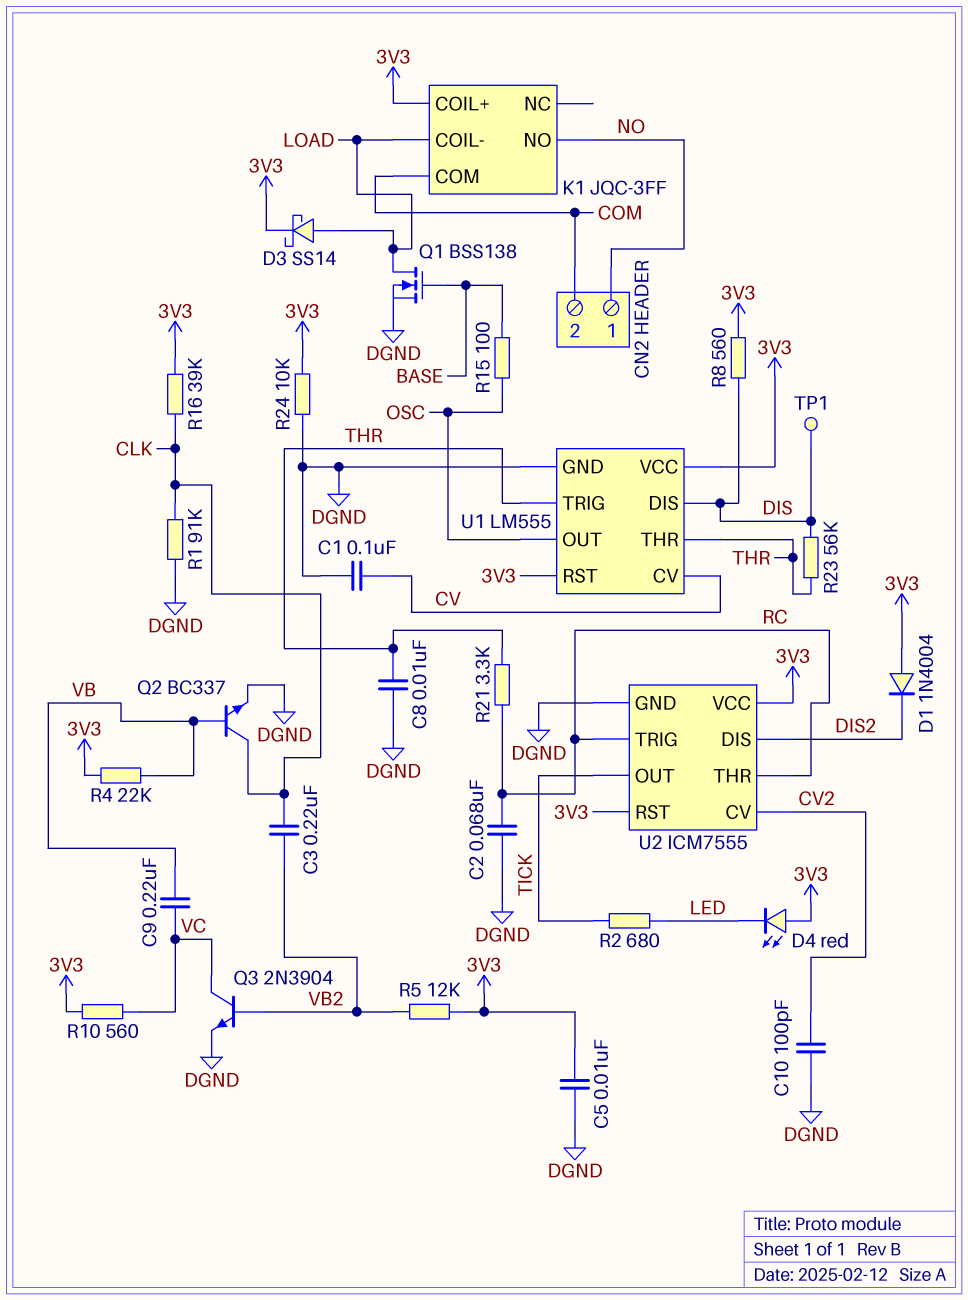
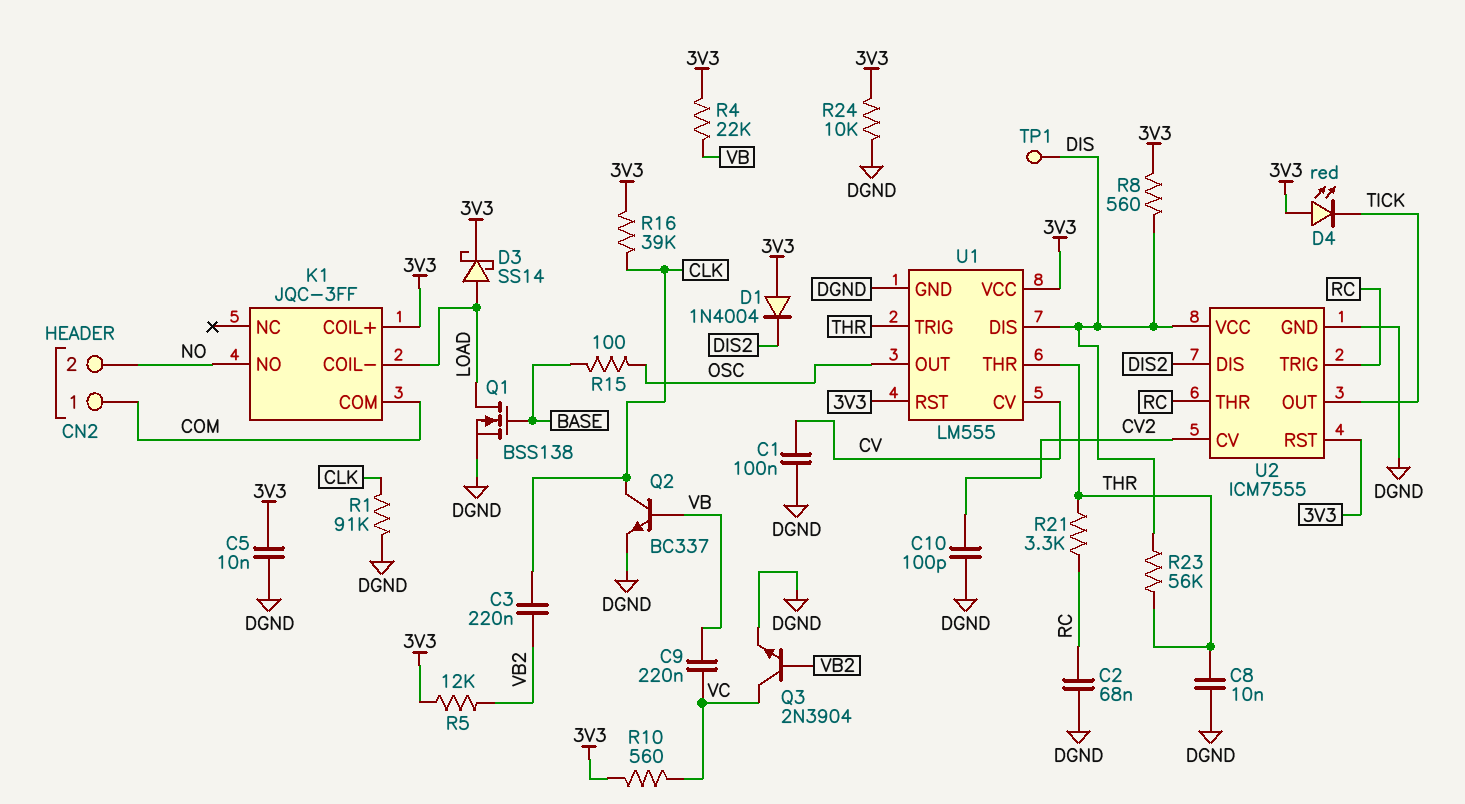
CN2 pin 1: NO -> COM
CN2 pin 2: COM -> NO
D4: LED red (A 3V3, K LED) -> LED red (A 3V3, K TICK)
R2: 680 (LED, TICK) -> none
U2 pin VCC: 3V3 -> DIS

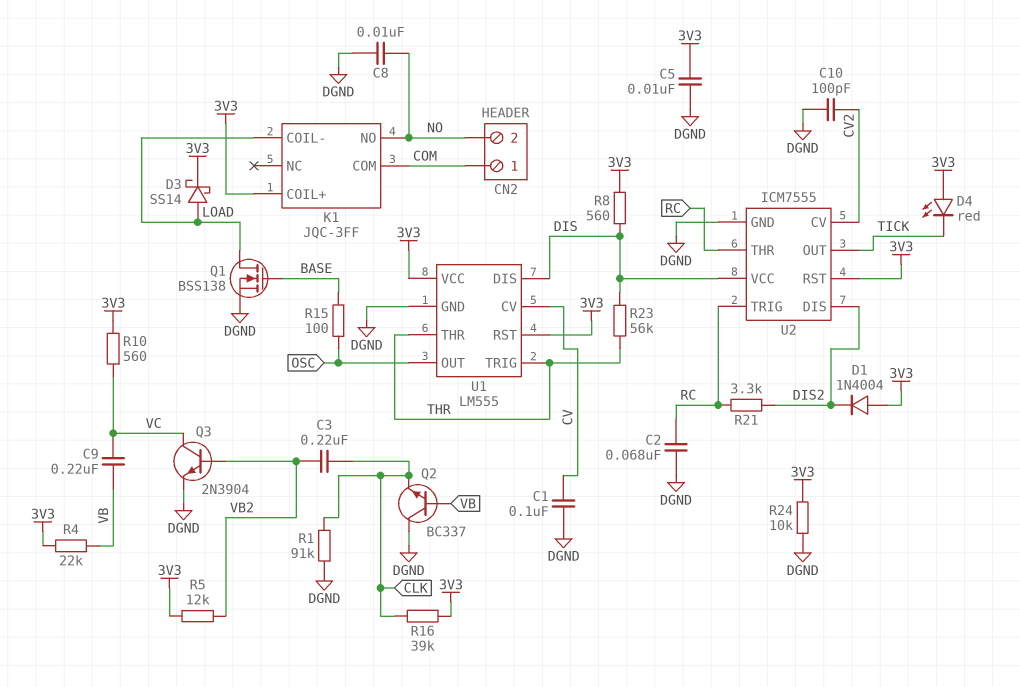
C8: 10nF (DGND, THR) -> 10nF (DGND, NO)
Q2: NPN BC337 (B VB, C CLK, E DGND) -> NPN BC337 (B VB, C DGND, E CLK)
R21: 3.3k (RC, THR) -> 3.3k (DIS2, RC)
TP1: test point (DIS) -> none

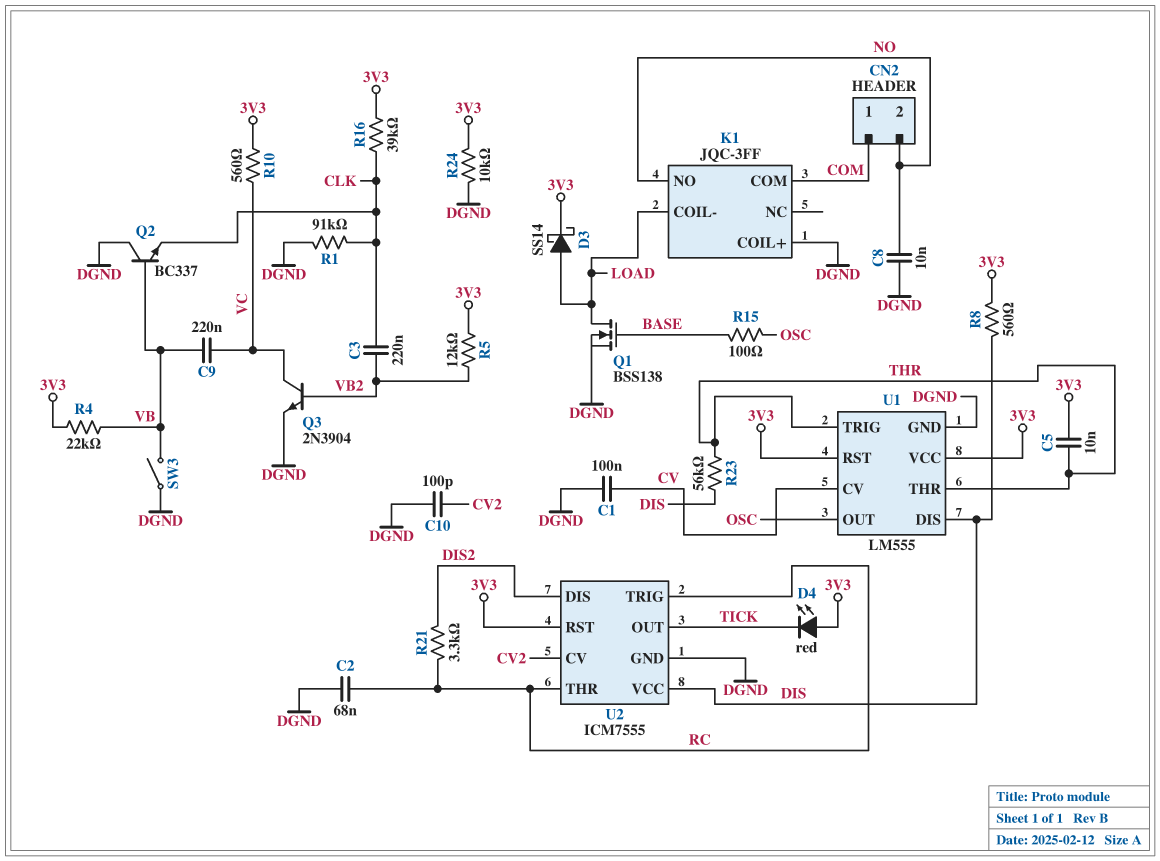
C5: 10nF (3V3, DGND) -> 10nF (3V3, THR)
D1: diode 1N4004 (A 3V3, K DIS2) -> none
K1 pin COIL+: 3V3 -> DGND
SW3: none -> switch (DGND, VB)

